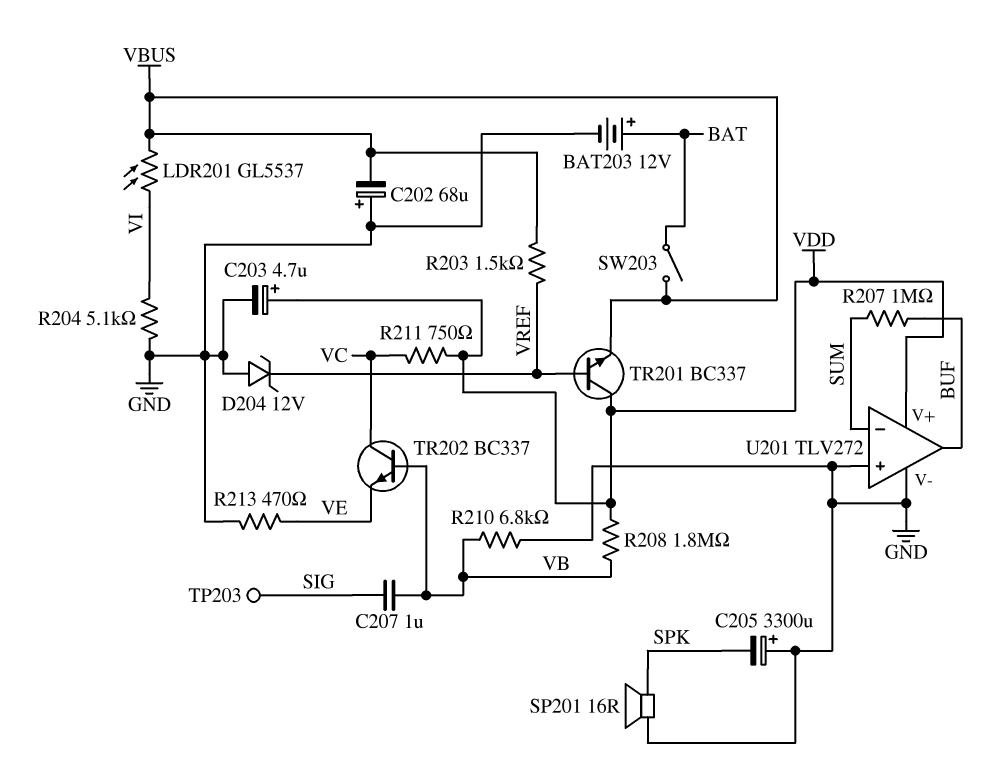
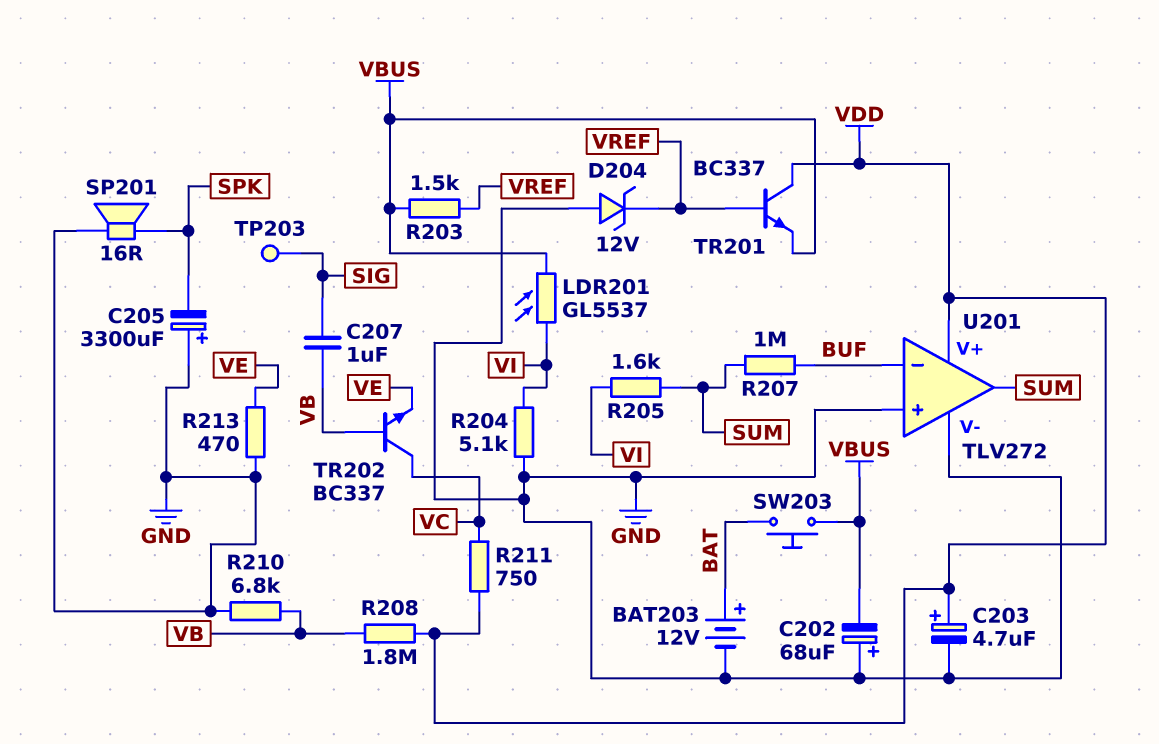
R205: none -> 1.6k (SUM, VI)
SW203: switch (BAT, VBUS) -> button (BAT, VBUS)
U201 pin in-: SUM -> BUF
U201 pin out: BUF -> SUM

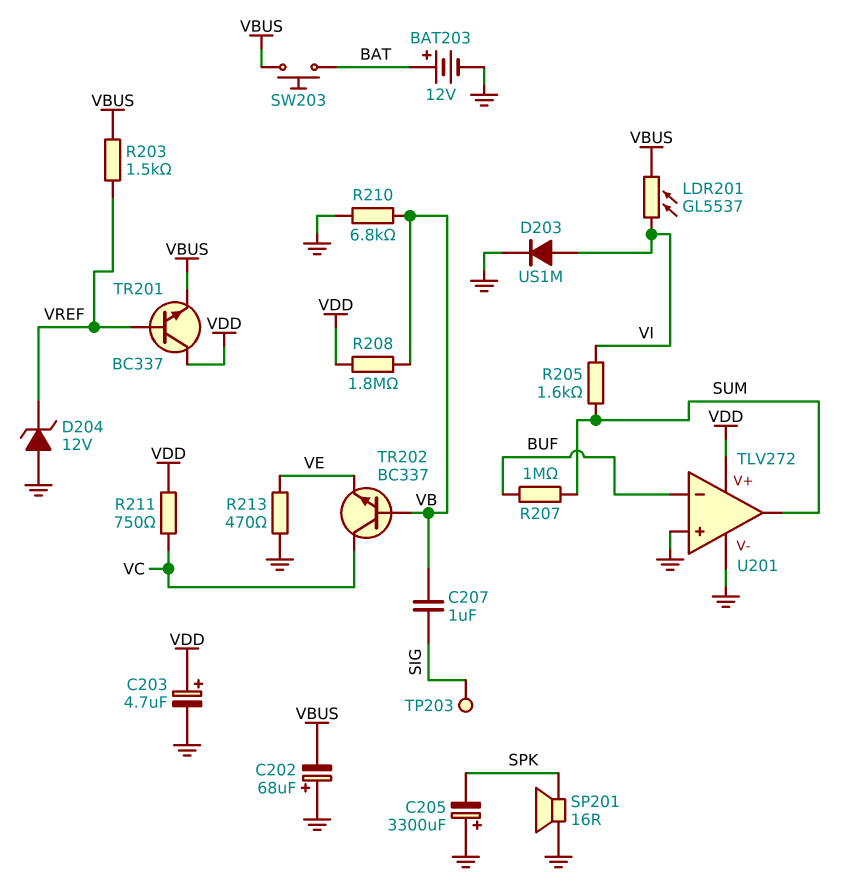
D203: none -> diode US1M (A VI, K GND)
R204: 5.1k (GND, VI) -> none

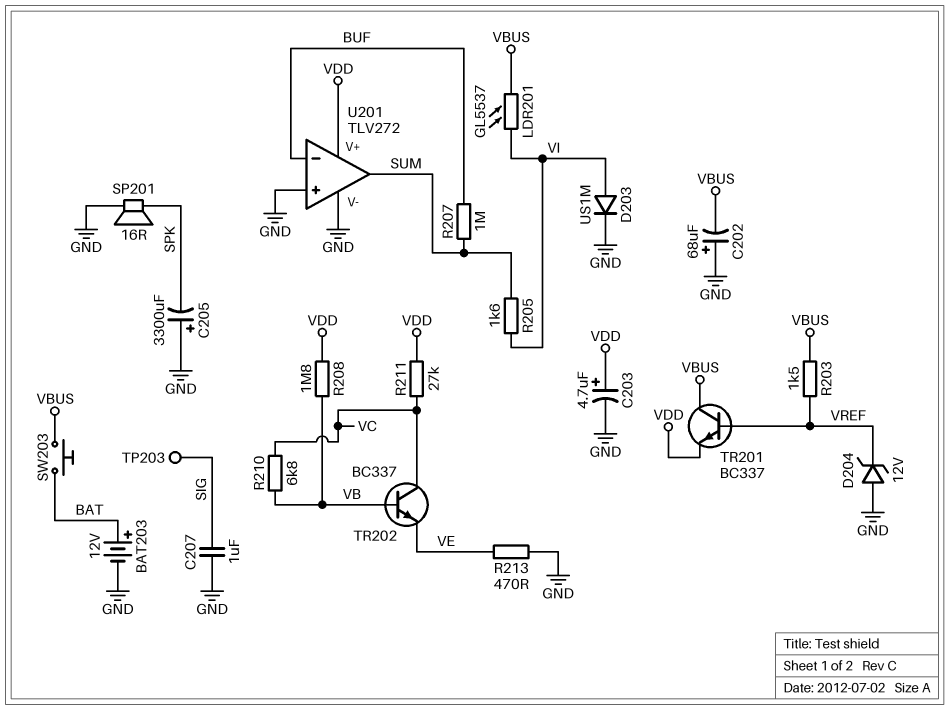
C207: 1uF (SIG, VB) -> 1uF (GND, SIG)
R210: 6.8k (GND, VB) -> 6.8k (VB, VC)
R211: 750 (VC, VDD) -> 27k (VC, VDD)
TR201: NPN BC337 (B VREF, C VDD, E VBUS) -> NPN BC337 (B VREF, C VBUS, E VDD)

